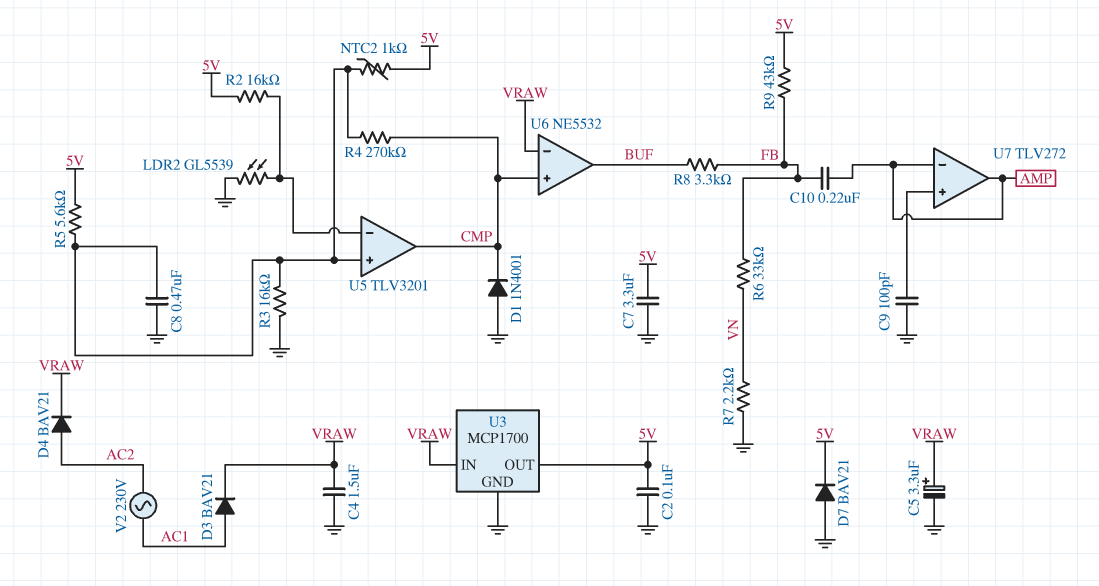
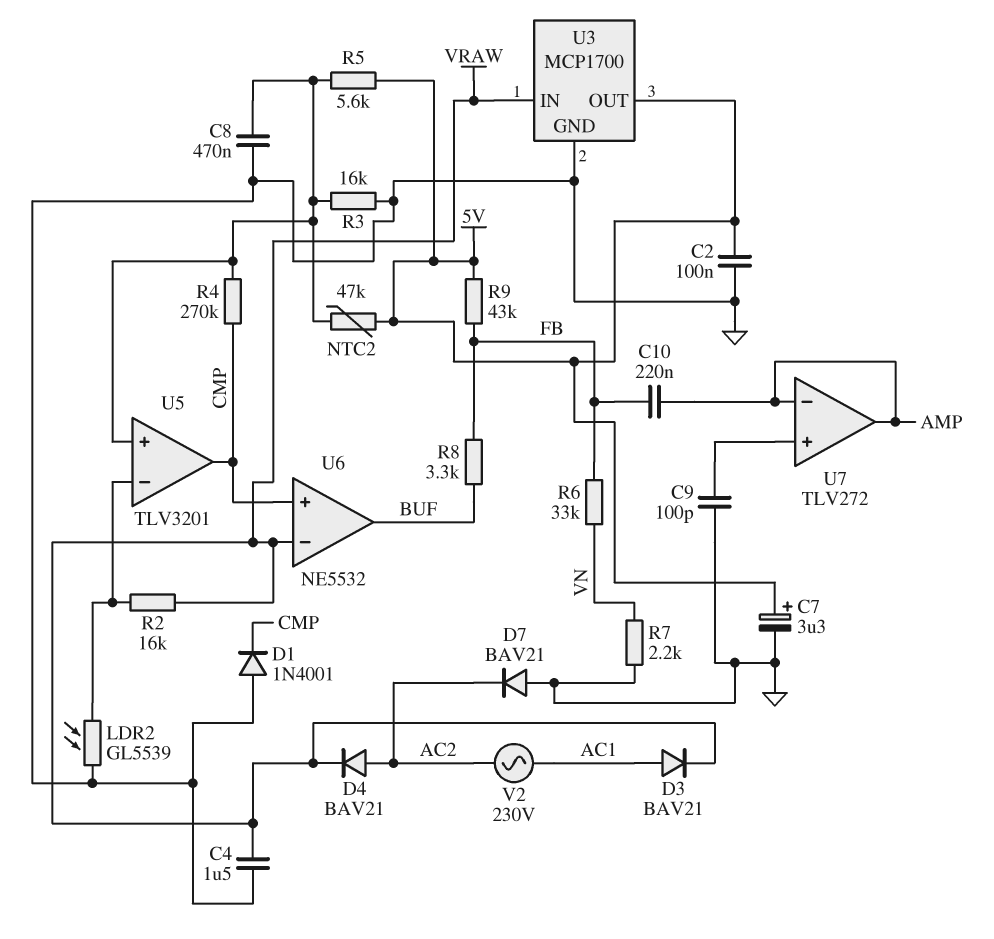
C5: 3.3uF (plus VRAW, minus GND) -> none
C7: 3.3uF (5V, GND) -> 3.3uF (plus 5V, minus GND)
D7: diode BAV21 (A GND, K 5V) -> diode BAV21 (A GND, K AC2)
NTC2: 1k (5V, U5/in+) -> 47k (5V, U5/in+)
R2: 16k (5V, U5/in-) -> 16k (U5/in-, VRAW)

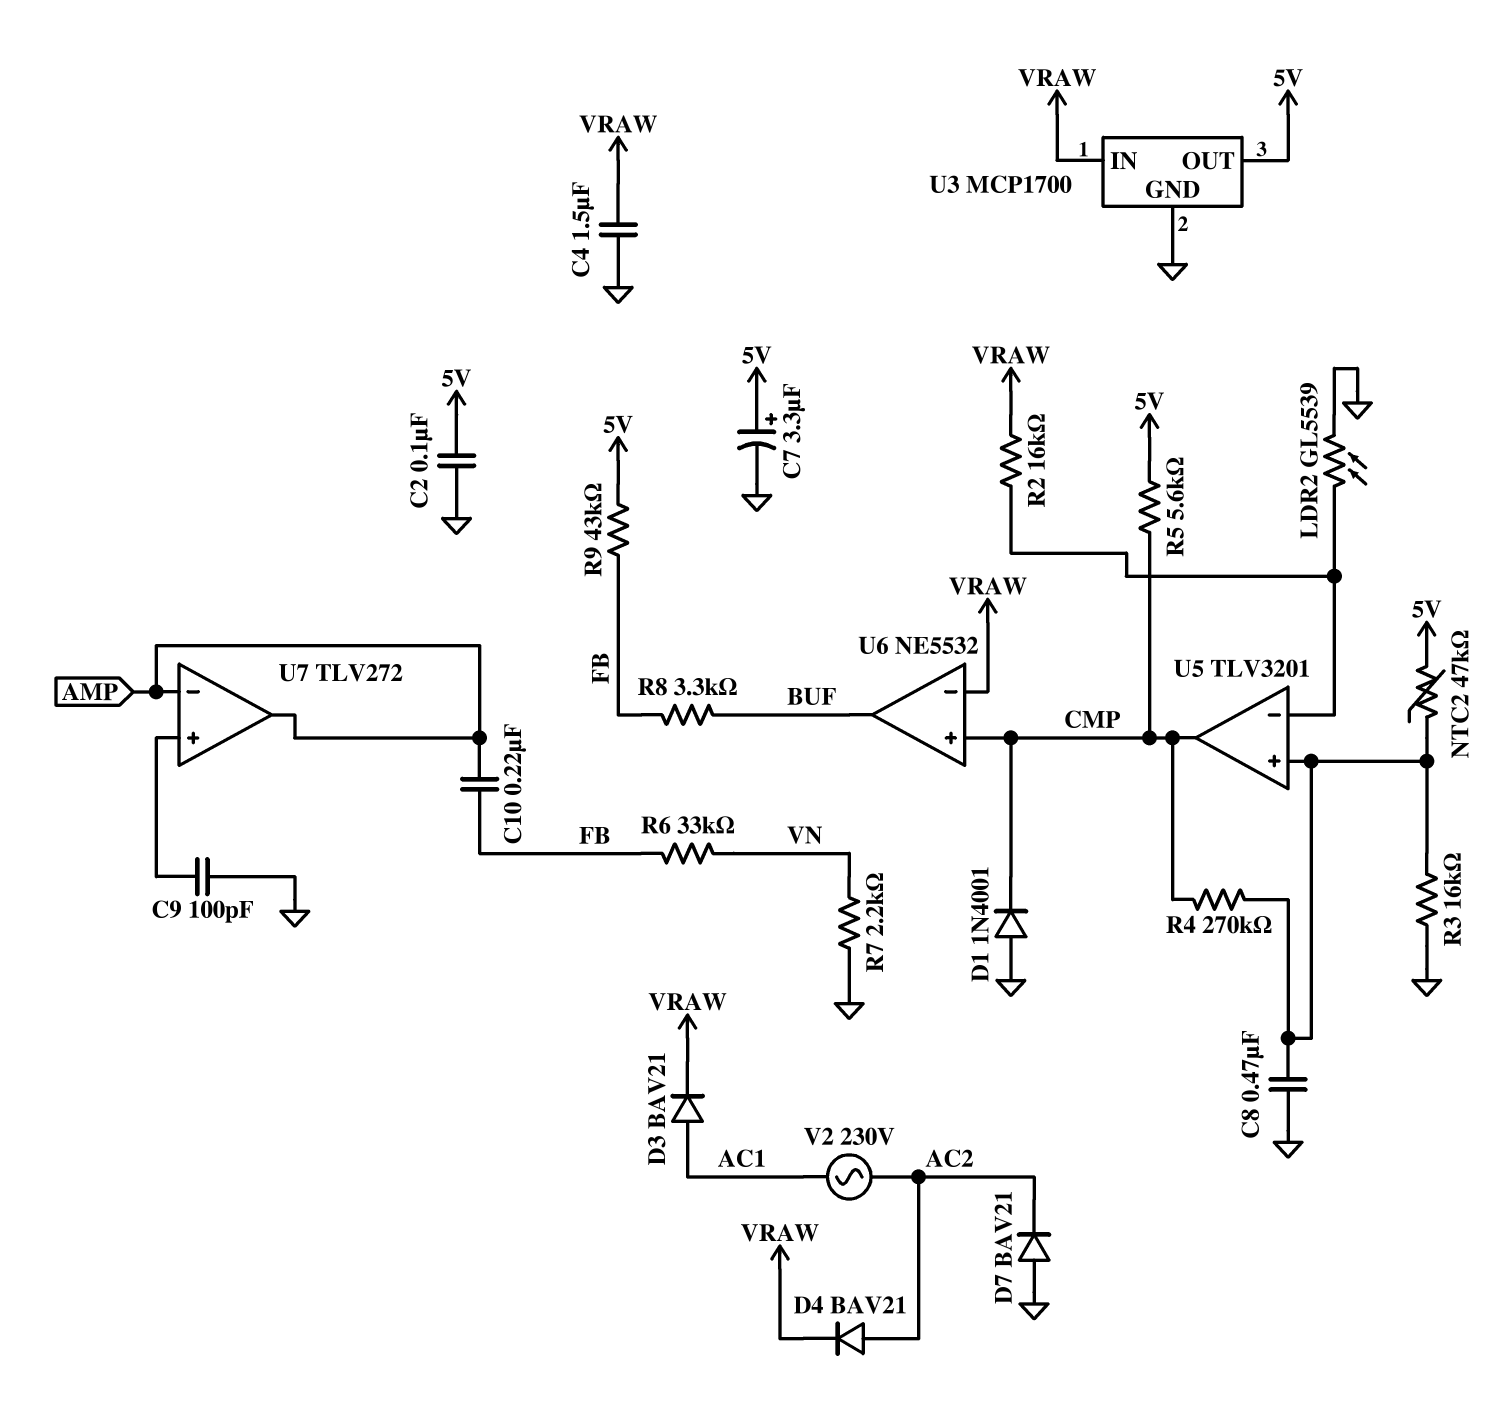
R5: 5.6k (5V, U5/in+) -> 5.6k (5V, CMP)

